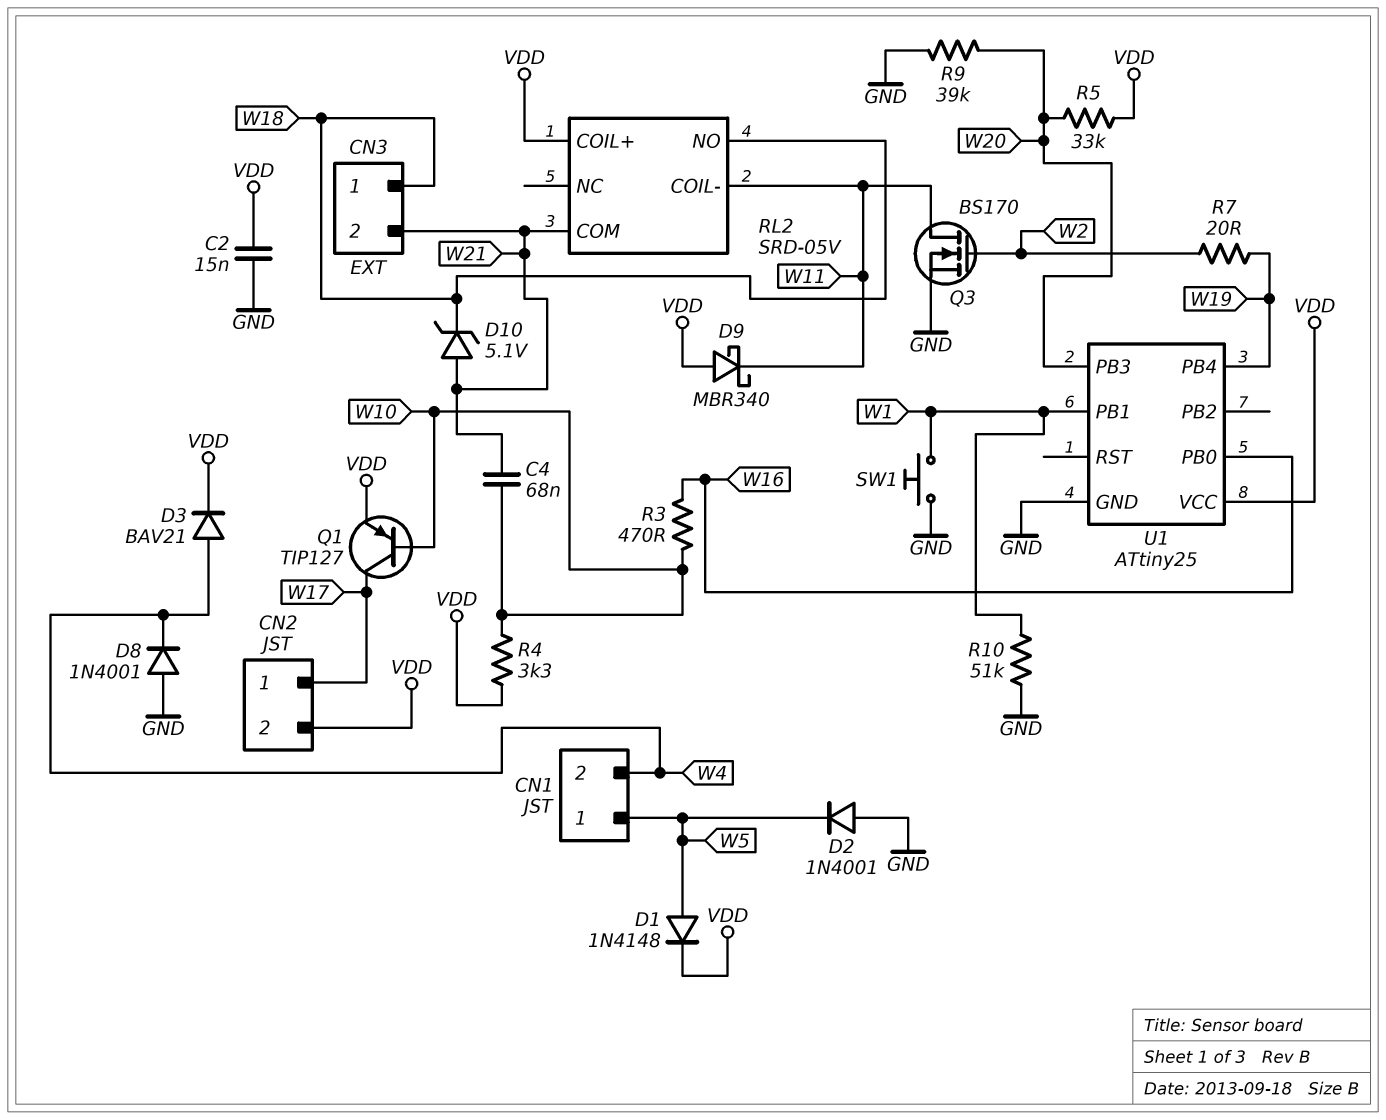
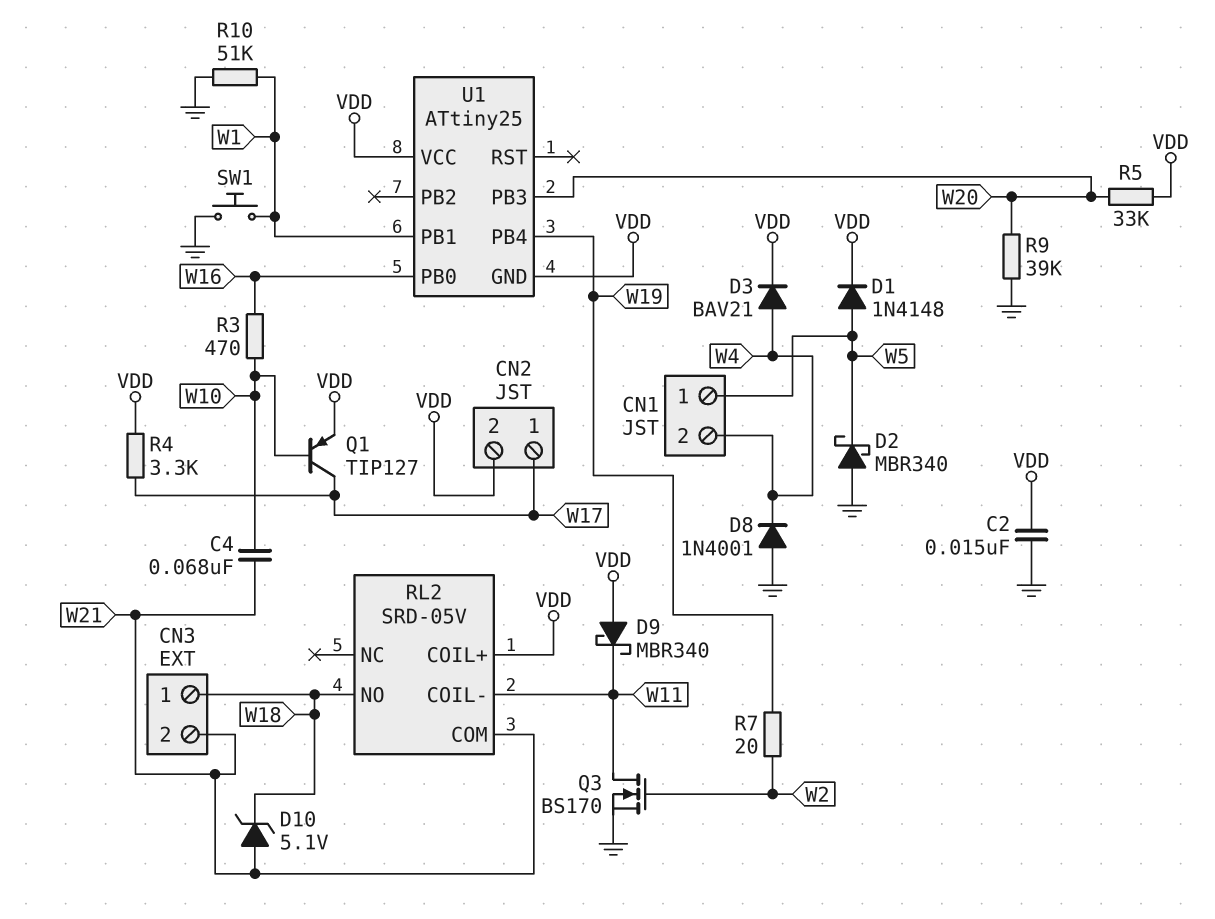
D2: diode 1N4001 (A GND, K W5) -> schottky MBR340 (A GND, K W5)
R4: 3.3k (VDD, W10) -> 3.3k (VDD, W17)
U1 pin GND: GND -> VDD

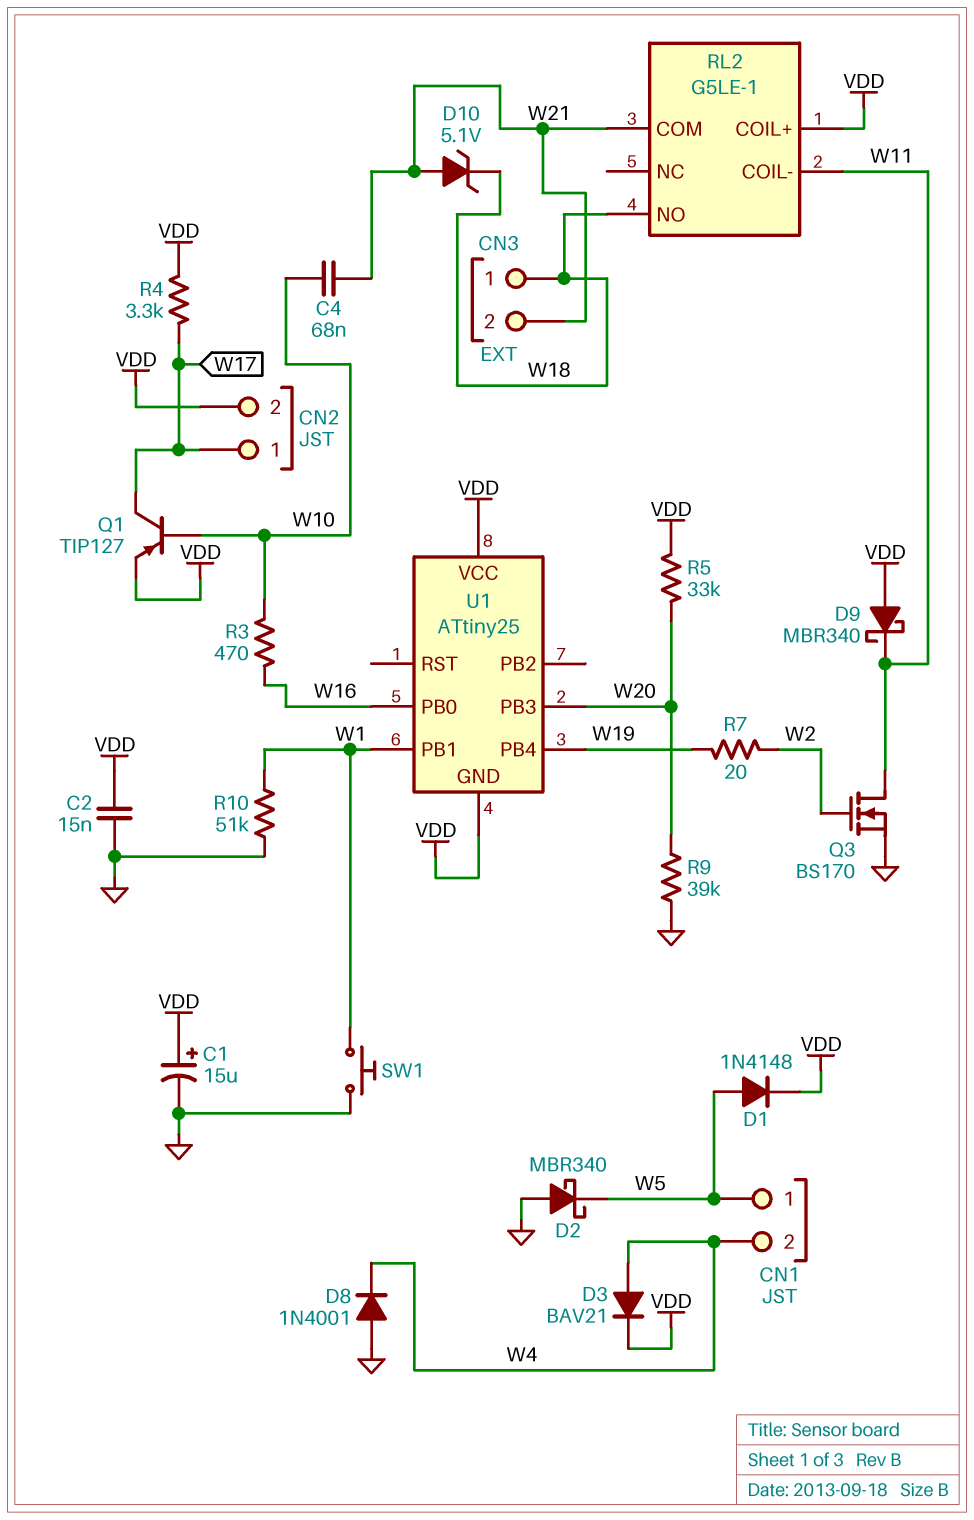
C1: none -> 15uF (plus VDD, minus GND)
RL2: SRD-05V -> G5LE-1

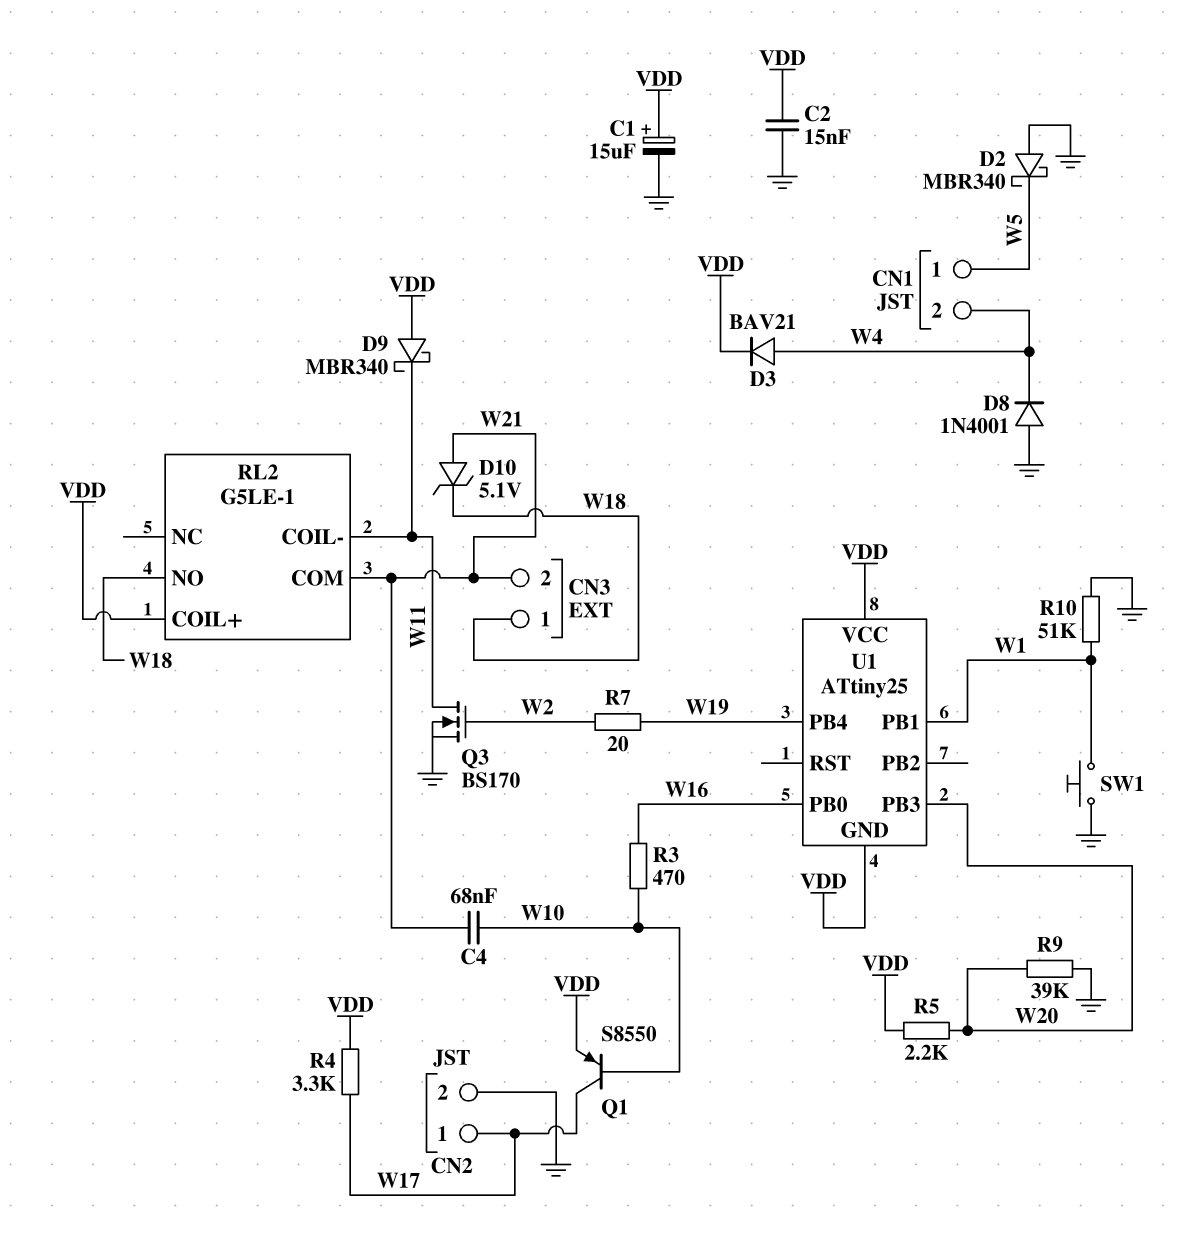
CN2 pin 2: VDD -> GND
D1: diode 1N4148 (A W5, K VDD) -> none
Q1: PNP TIP127 (B W10, C W17, E VDD) -> PNP S8550 (B W10, C W17, E VDD)
R5: 33k (VDD, W20) -> 2.2k (VDD, W20)

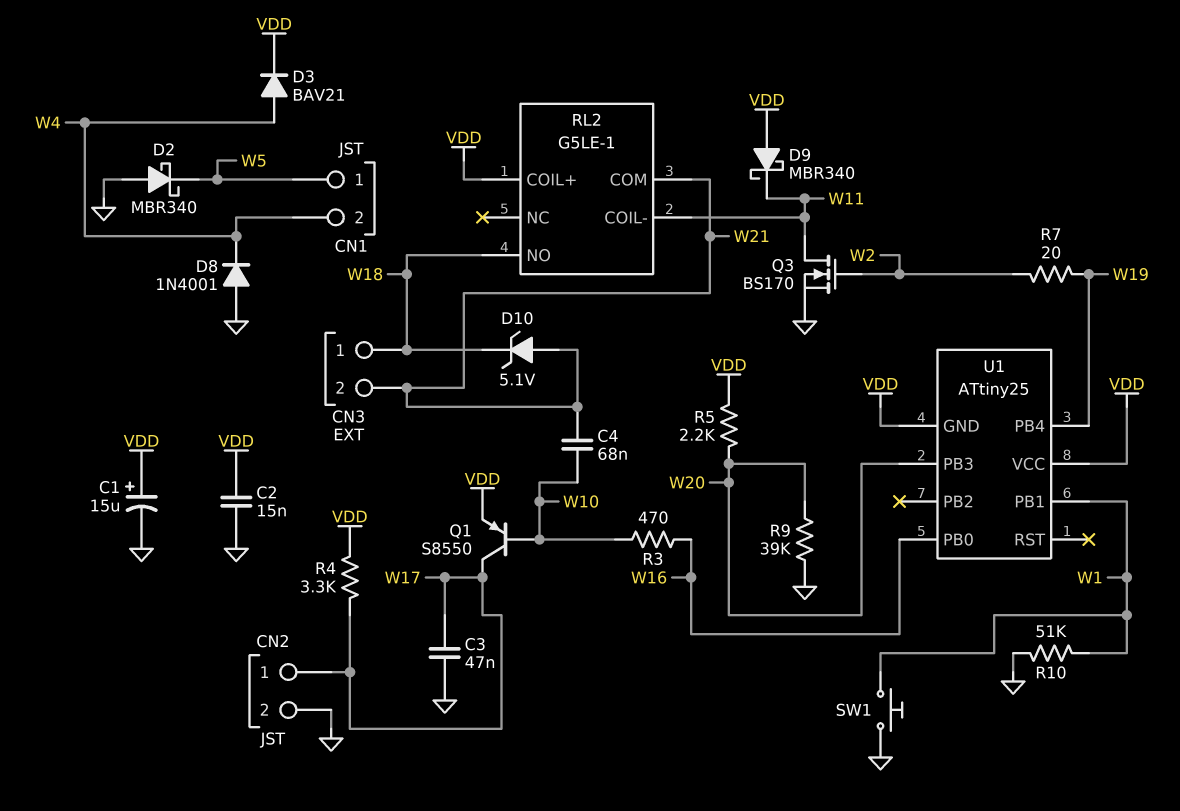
C3: none -> 47nF (GND, W17)

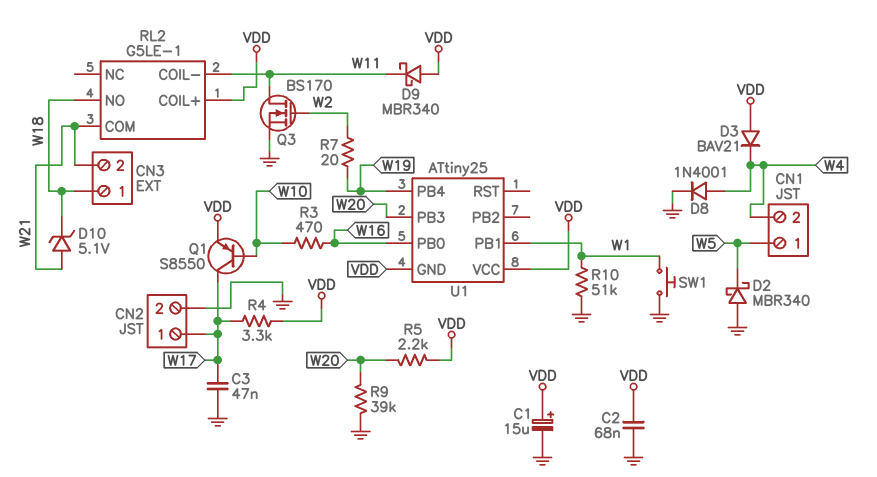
C2: 15nF (GND, VDD) -> 68nF (GND, VDD)
C4: 68nF (W10, W21) -> none
D3: diode BAV21 (A W4, K VDD) -> diode BAV21 (A VDD, K W4)
D8: diode 1N4001 (A GND, K W4) -> diode 1N4001 (A W4, K GND)

